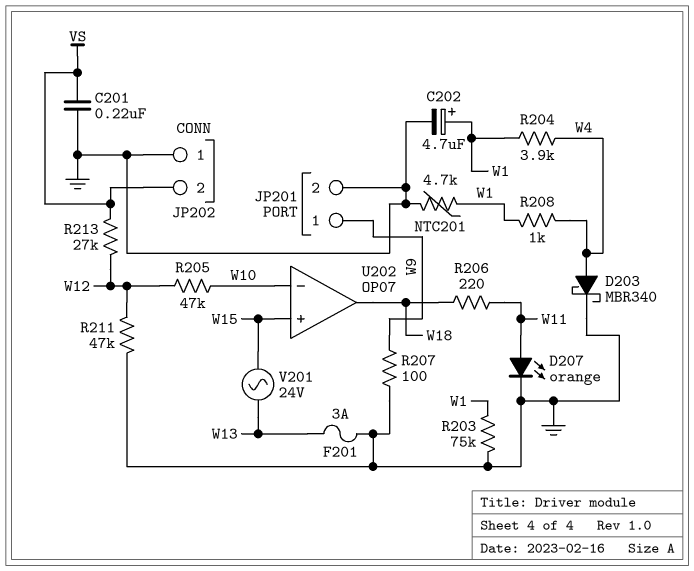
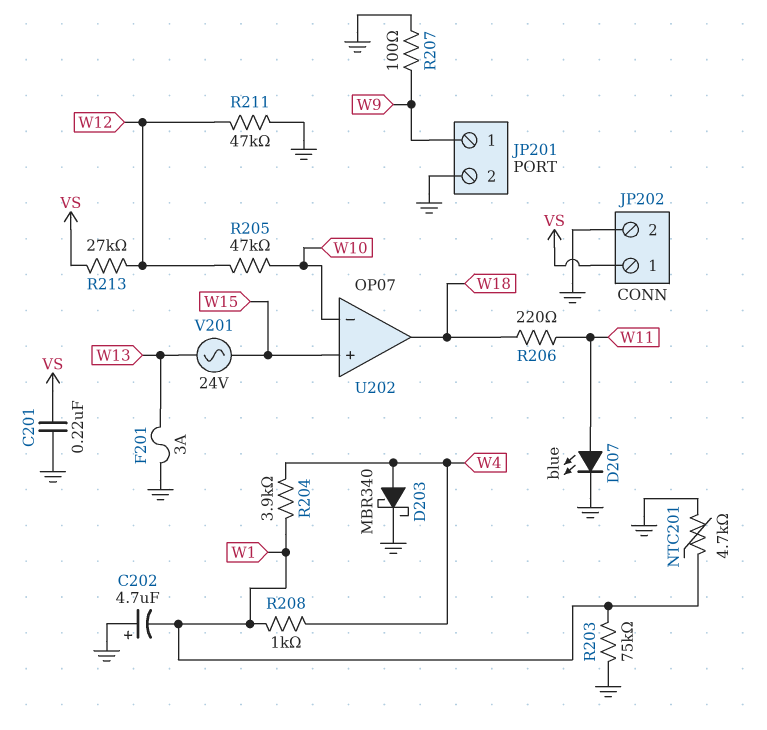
C202: 4.7uF (plus W1, minus GND) -> 4.7uF (plus GND, minus W1)
D207: LED orange (A W11, K GND) -> LED blue (A W11, K GND)
JP202 pin 1: GND -> VS
JP202 pin 2: VS -> GND

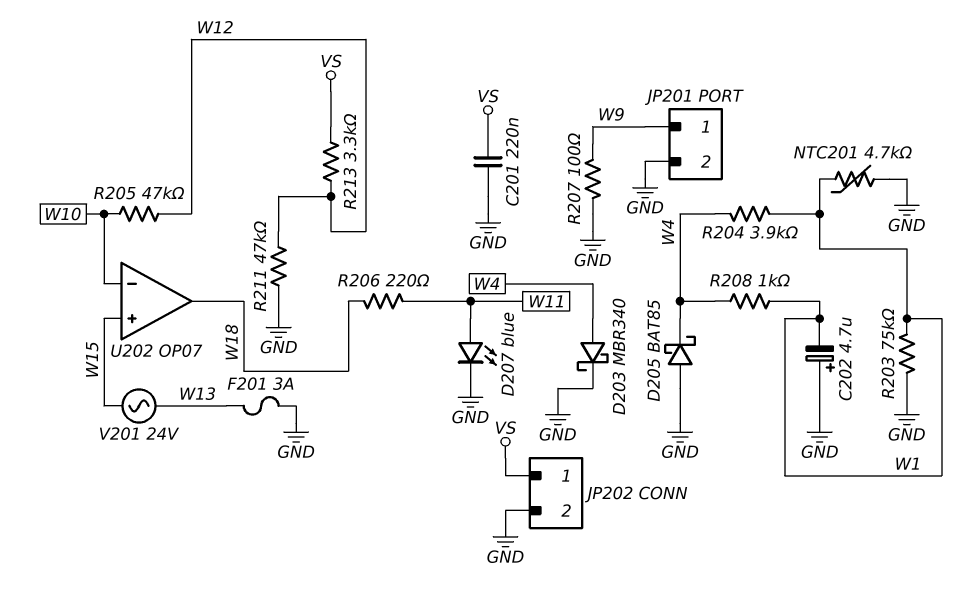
D205: none -> schottky BAT85 (A GND, K W4)
R213: 27k (VS, W12) -> 3.3k (VS, W12)

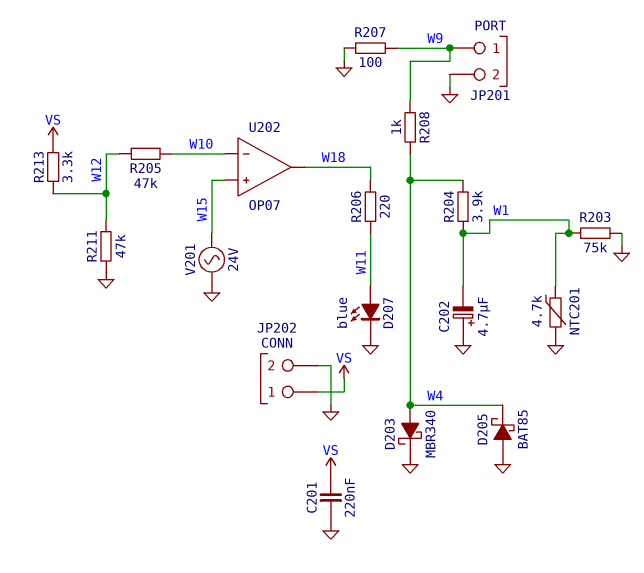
F201: 3A (GND, W13) -> none
R208: 1k (W1, W4) -> 1k (W4, W9)
V201: AC 24V (W13, W15) -> AC 24V (GND, W15)

